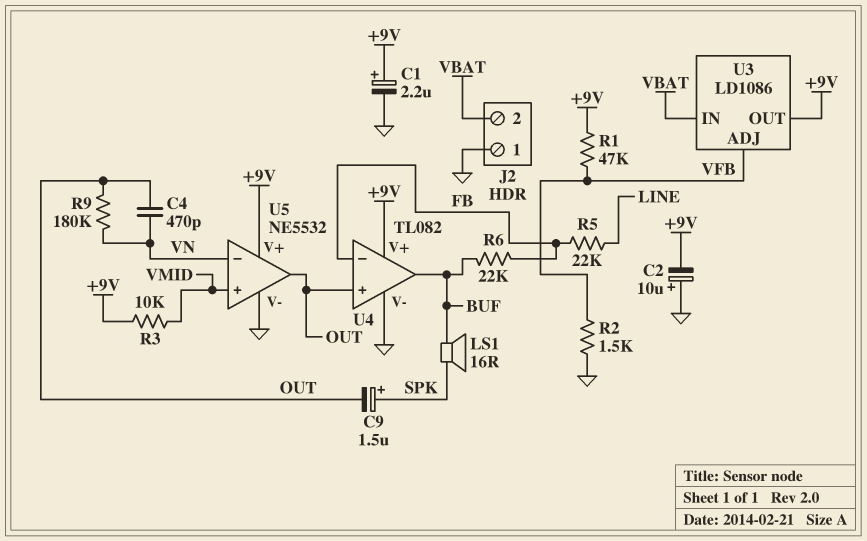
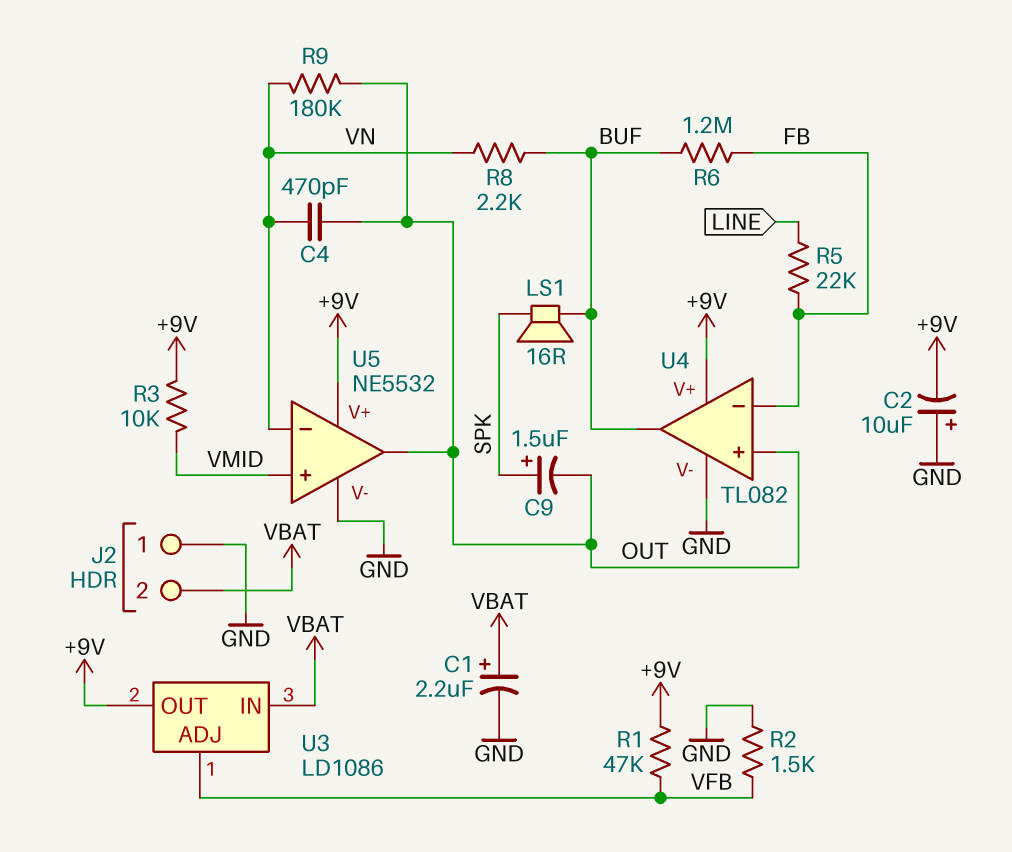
C1: 2.2uF (plus +9V, minus GND) -> 2.2uF (plus VBAT, minus GND)
R6: 22k (BUF, FB) -> 1.2M (BUF, FB)
R8: none -> 2.2k (BUF, VN)

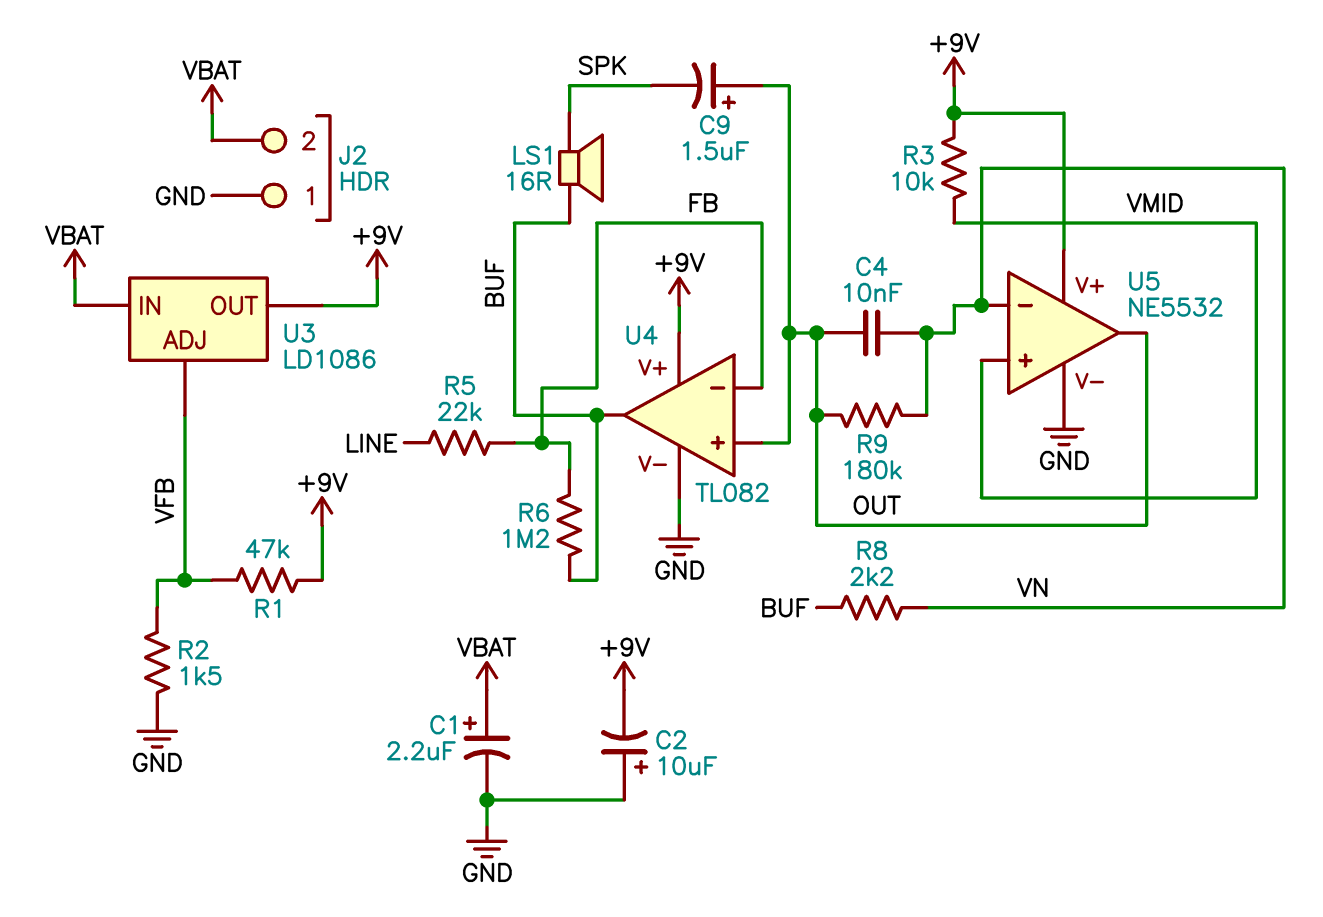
C4: 470pF (OUT, VN) -> 10nF (OUT, VN)
C9: 1.5uF (plus SPK, minus OUT) -> 1.5uF (plus OUT, minus SPK)

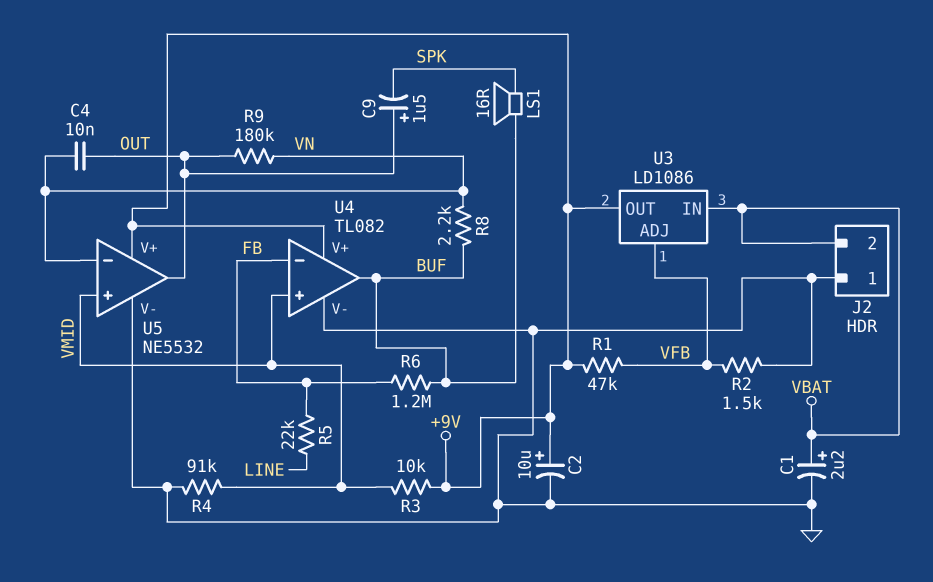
C2: 10uF (plus GND, minus +9V) -> 10uF (plus +9V, minus GND)
R4: none -> 91k (GND, VMID)
U4 pin in+: OUT -> VMID

